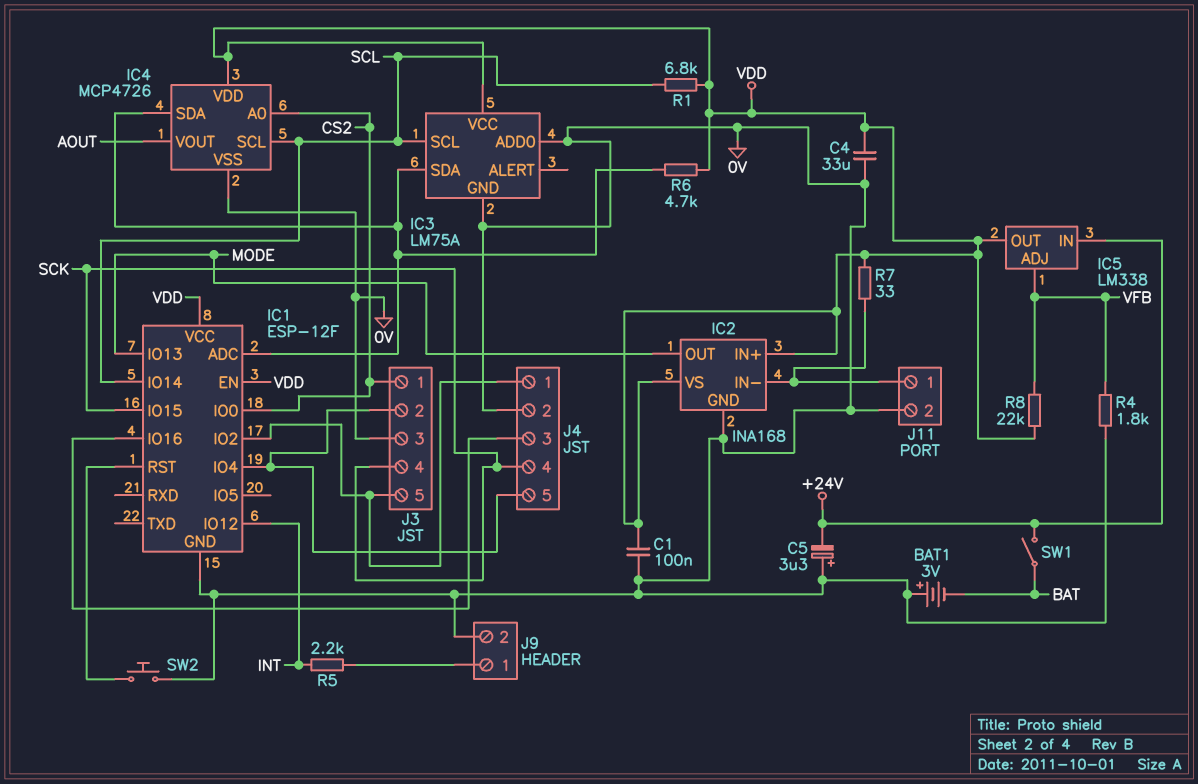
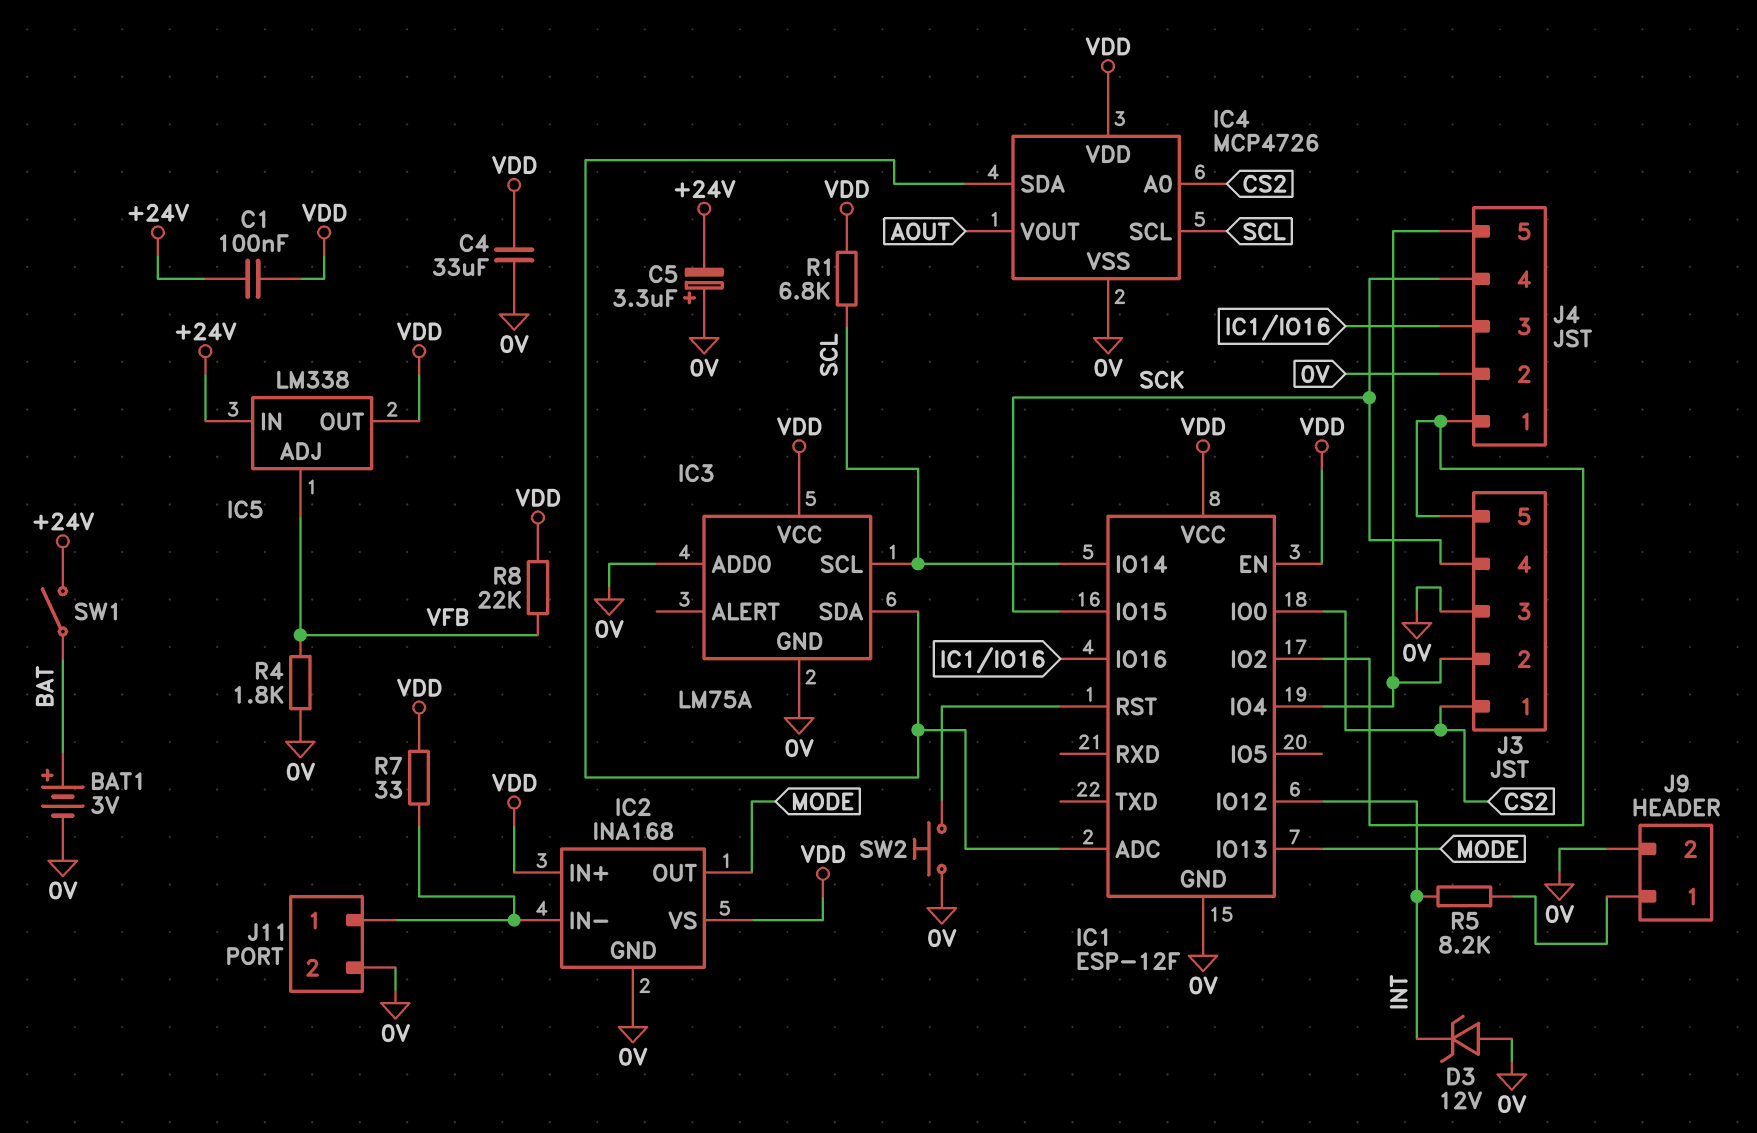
BAT1: 3V (plus 0V, minus BAT) -> 3V (plus BAT, minus 0V)
C1: 100nF (0V, VDD) -> 100nF (+24V, VDD)
D3: none -> zener 12V (A 0V, K INT)
R5: 2.2k (INT, J9/1) -> 8.2k (INT, J9/1)
R6: 4.7k (IC1/ADC, VDD) -> none

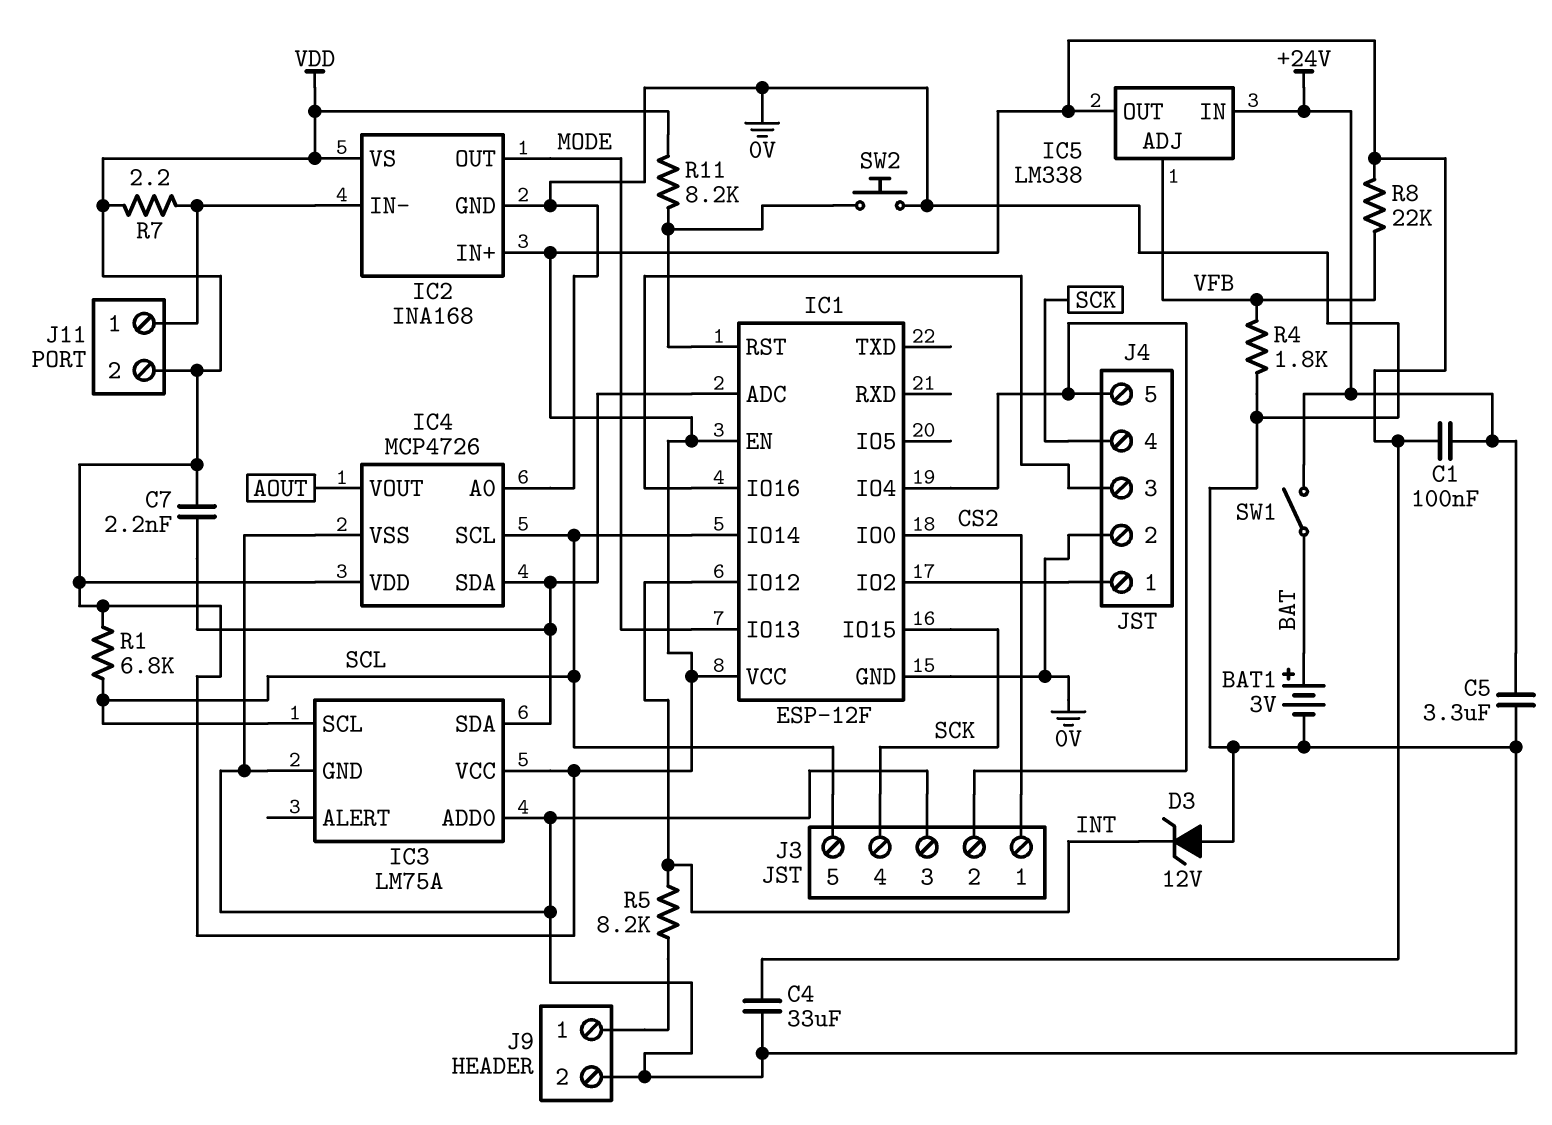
C5: 3.3uF (plus 0V, minus +24V) -> 3.3uF (+24V, 0V)
C7: none -> 2.2nF (IC1/ADC, VDD)
IC4 pin A0: CS2 -> 0V
J3 pin 5: IC1/IO2 -> SCL
J11 pin 2: 0V -> VDD
R7: 33 (IC2/IN-, VDD) -> 2.2 (IC2/IN-, VDD)
R11: none -> 8.2k (IC1/RST, VDD)

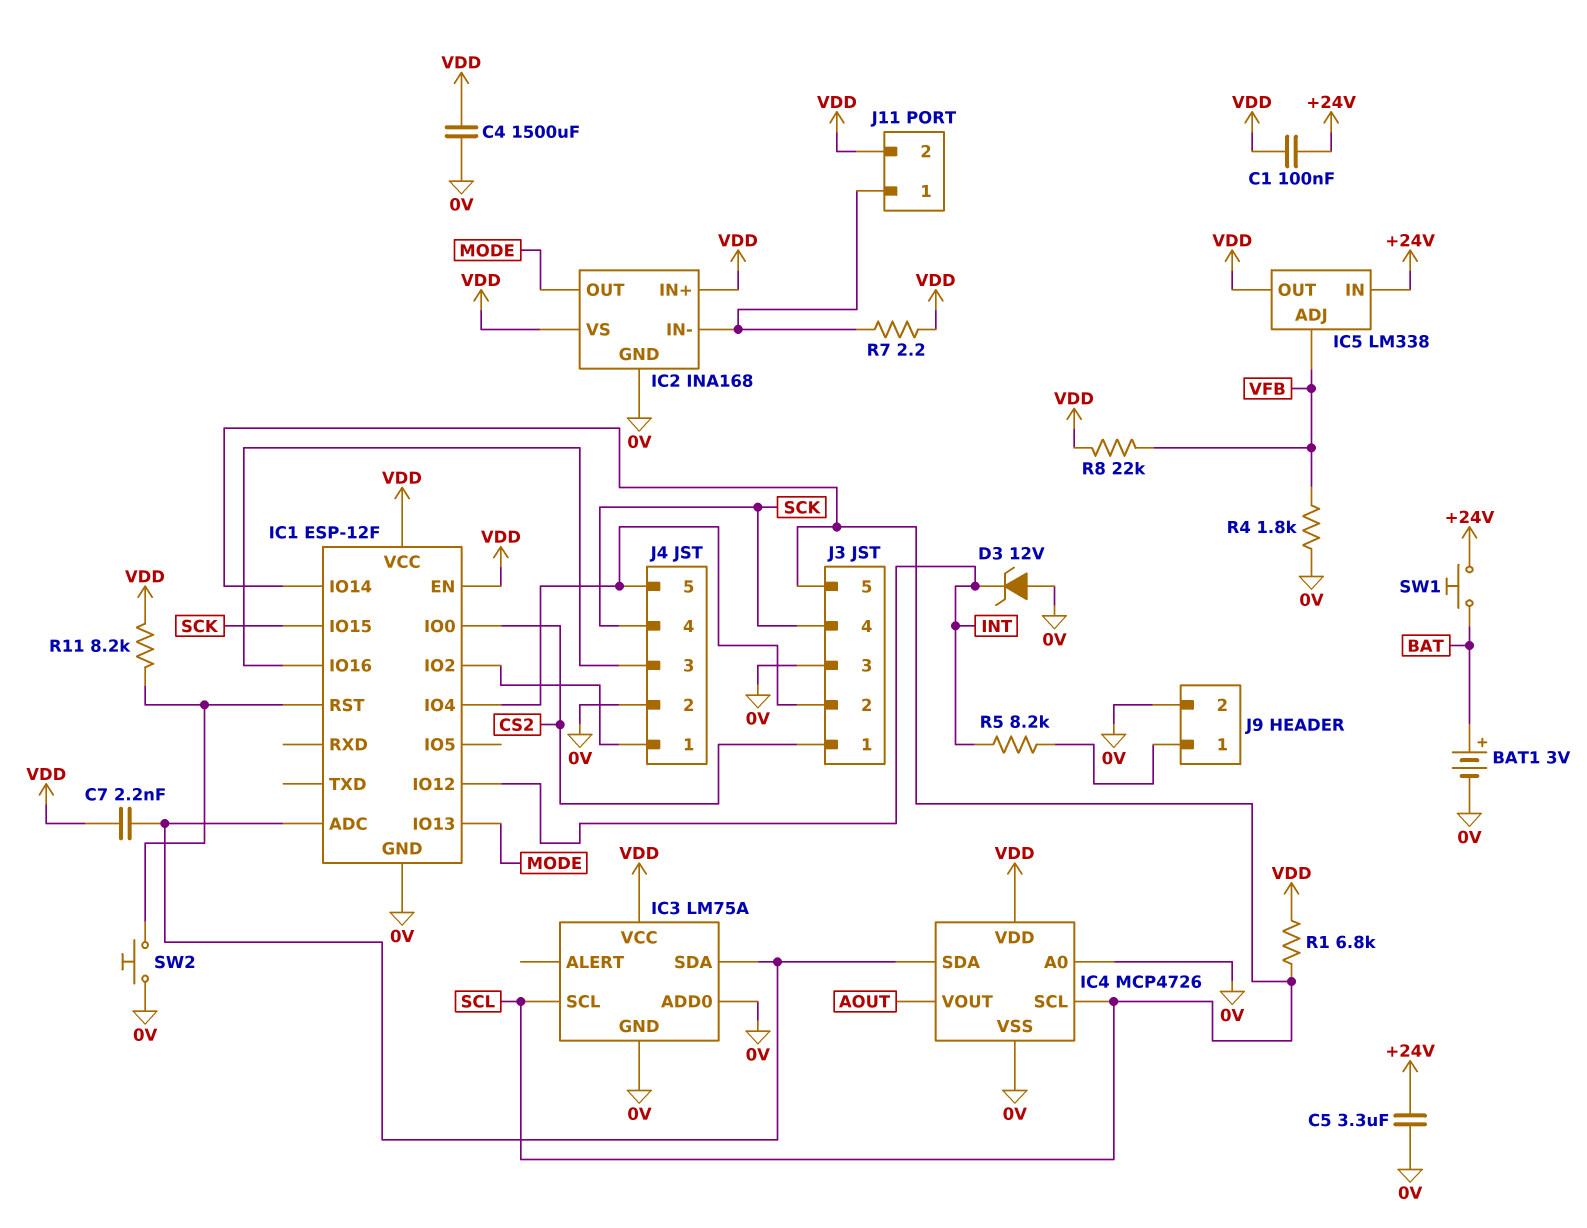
C4: 33uF (0V, VDD) -> 1500uF (0V, VDD)
SW1: switch (+24V, BAT) -> button (+24V, BAT)

